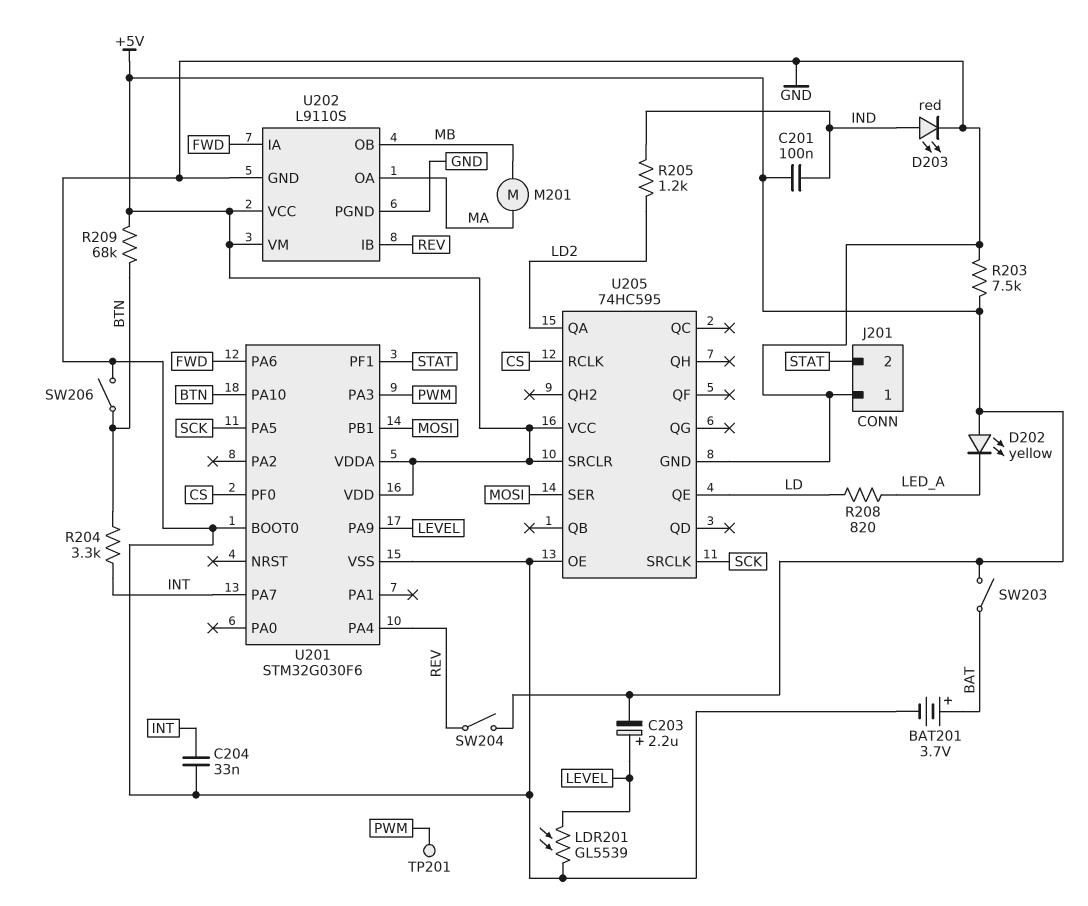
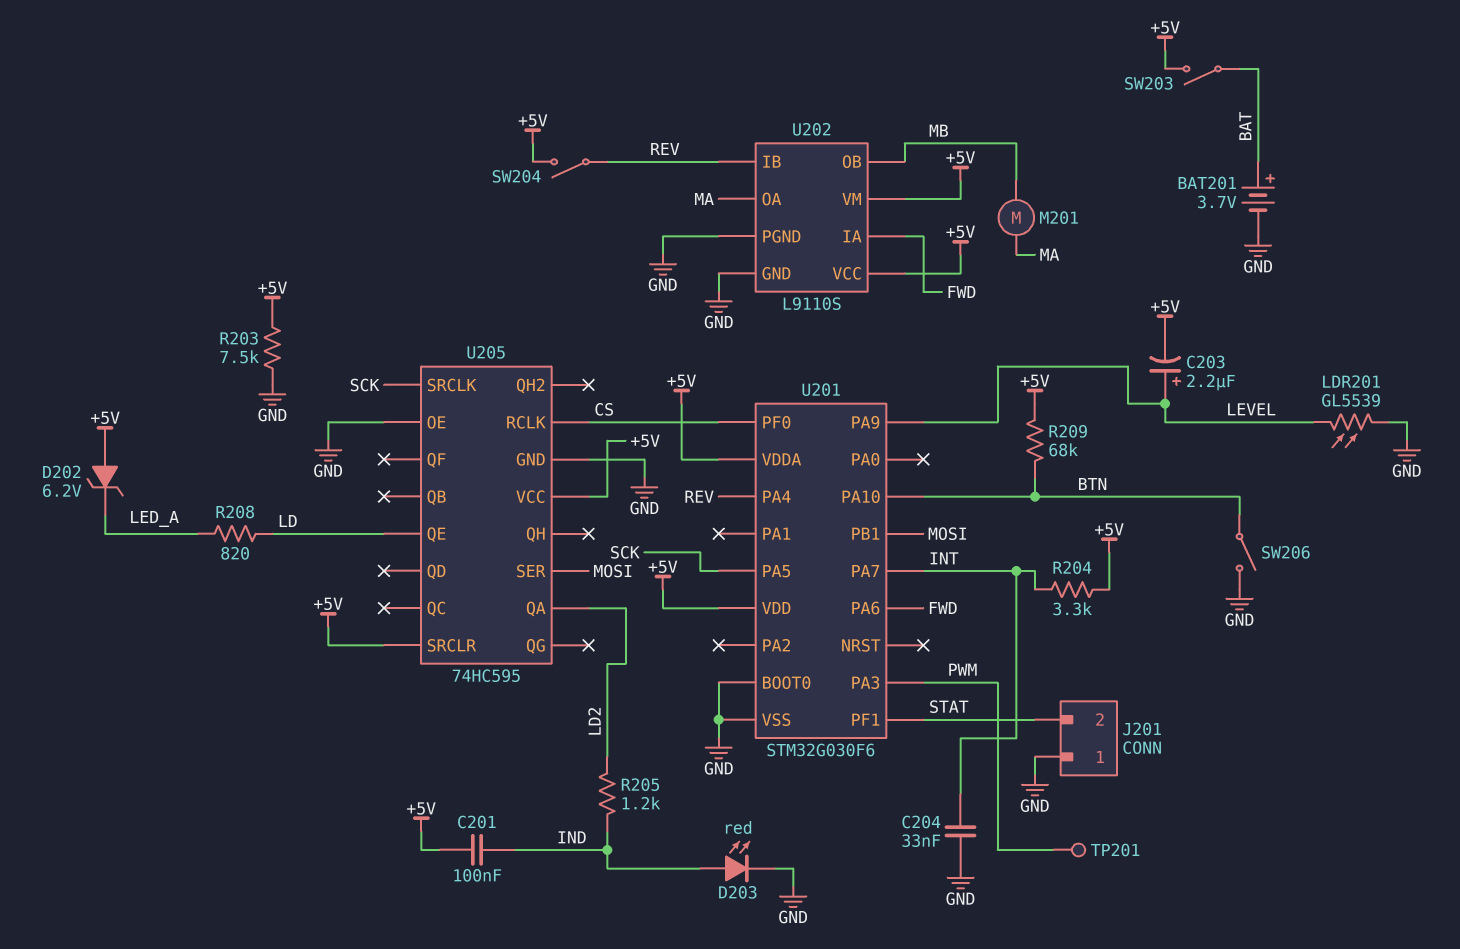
D202: LED yellow (A +5V, K LED_A) -> zener 6.2V (A +5V, K LED_A)
R204: 3.3k (BTN, INT) -> 3.3k (+5V, INT)

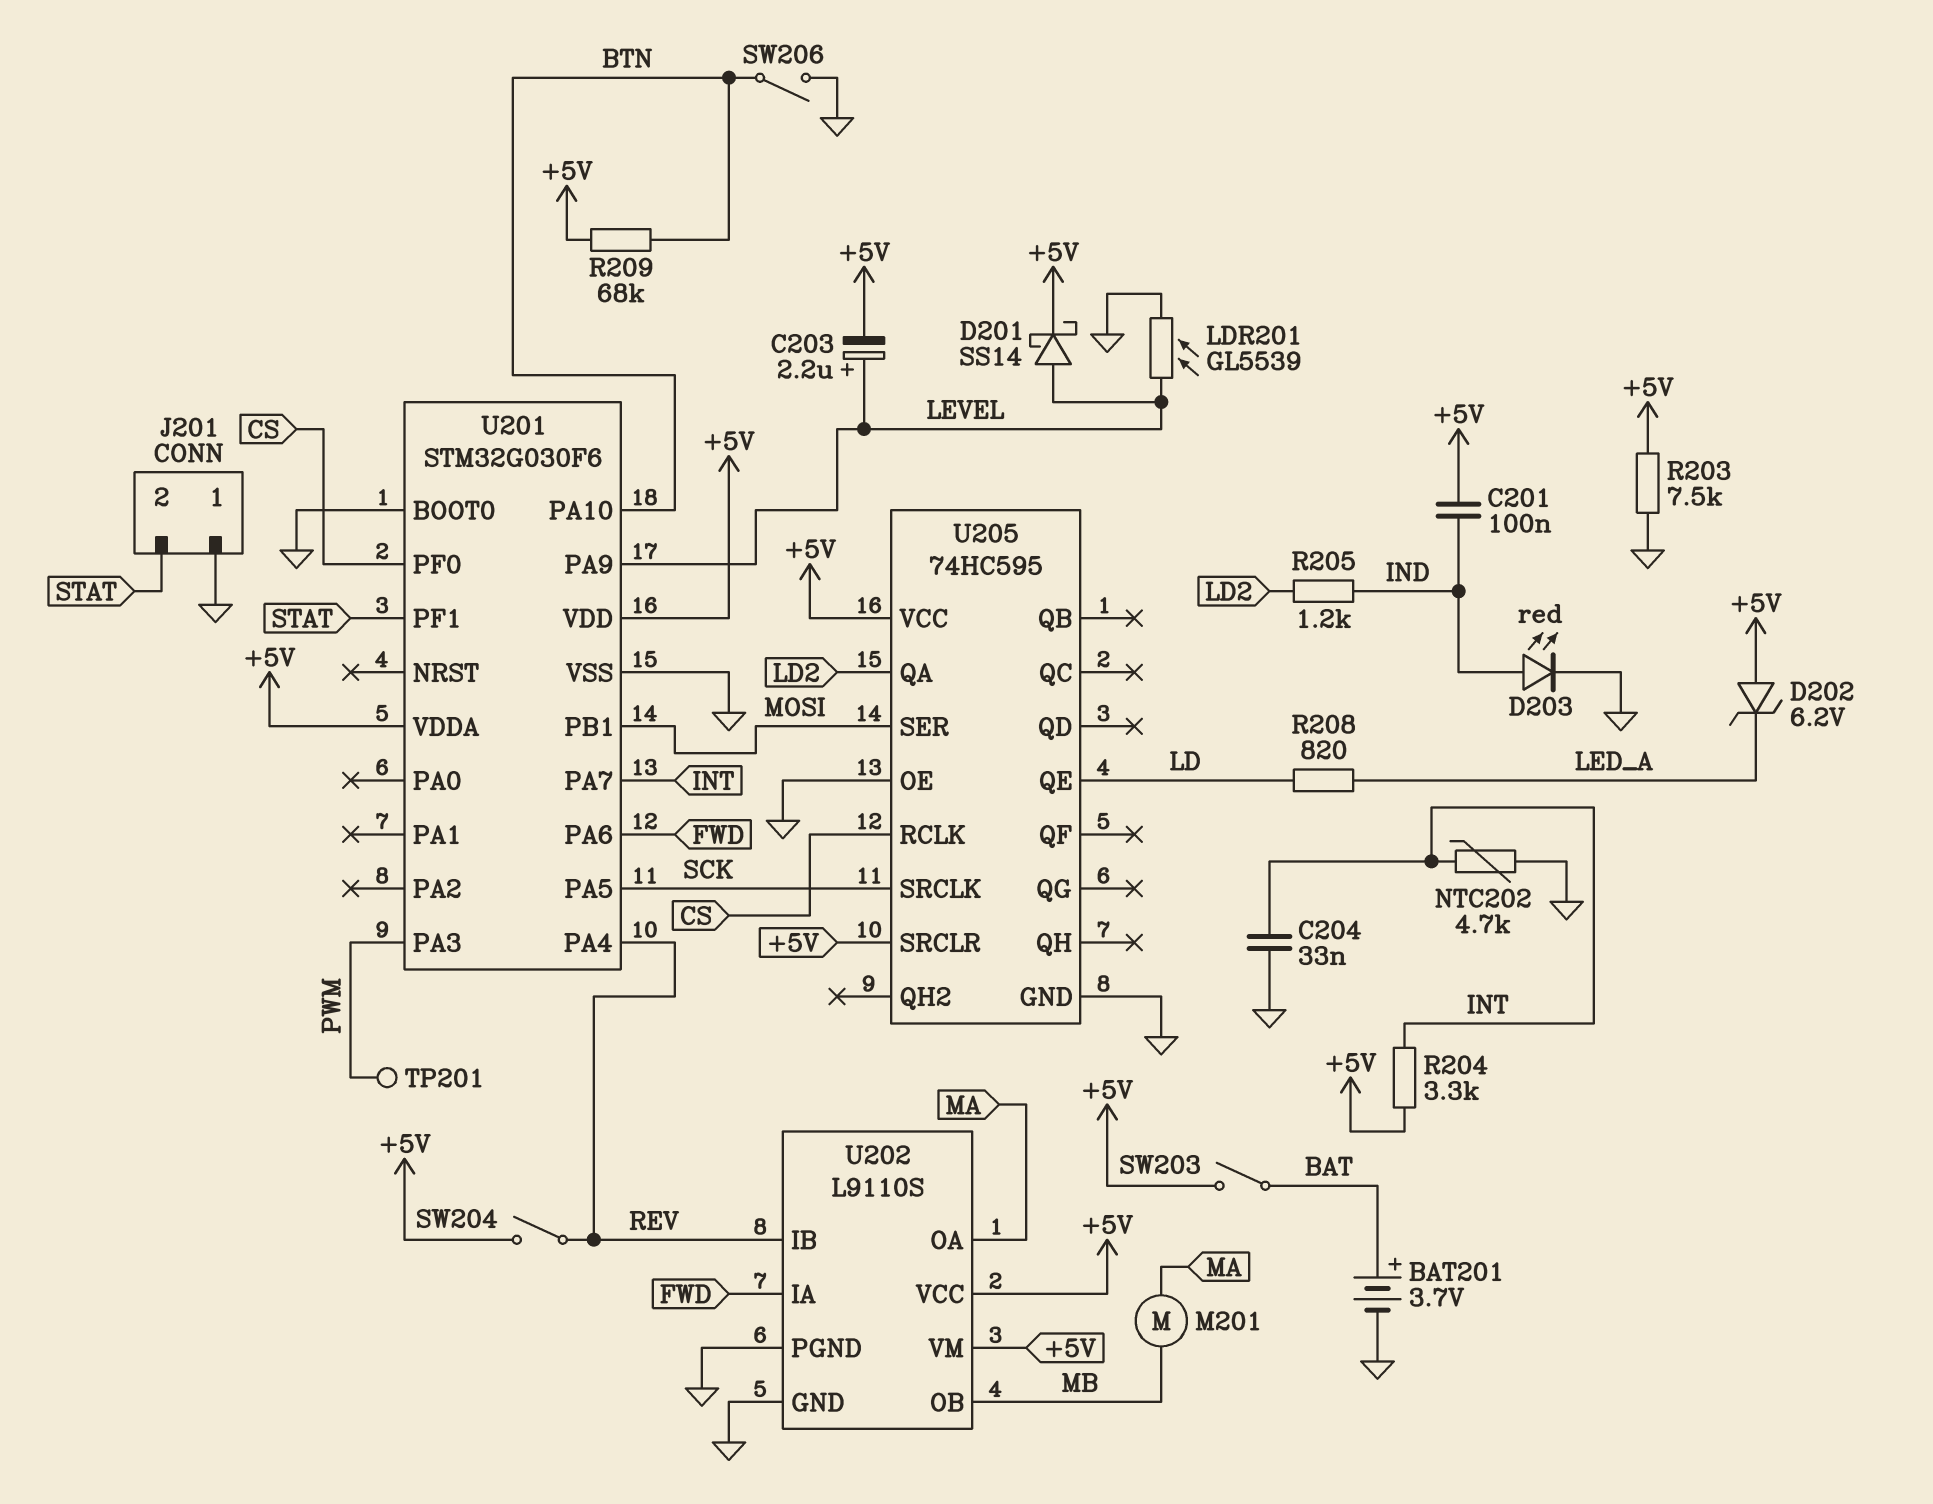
D201: none -> schottky SS14 (A LEVEL, K +5V)
NTC202: none -> 4.7k (GND, INT)

